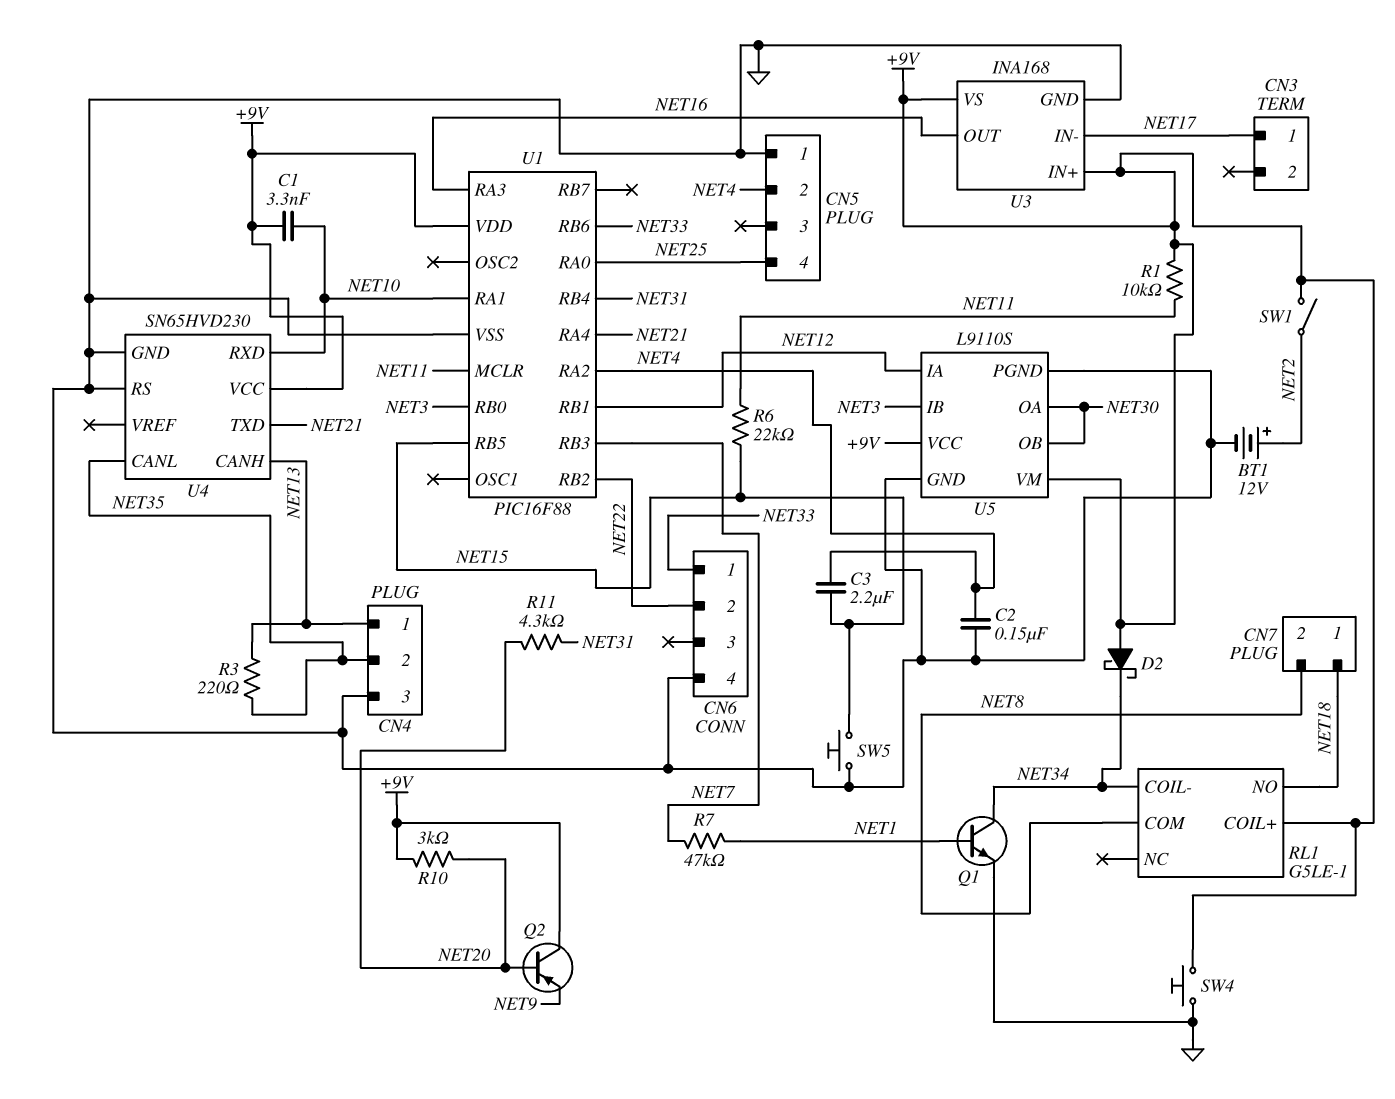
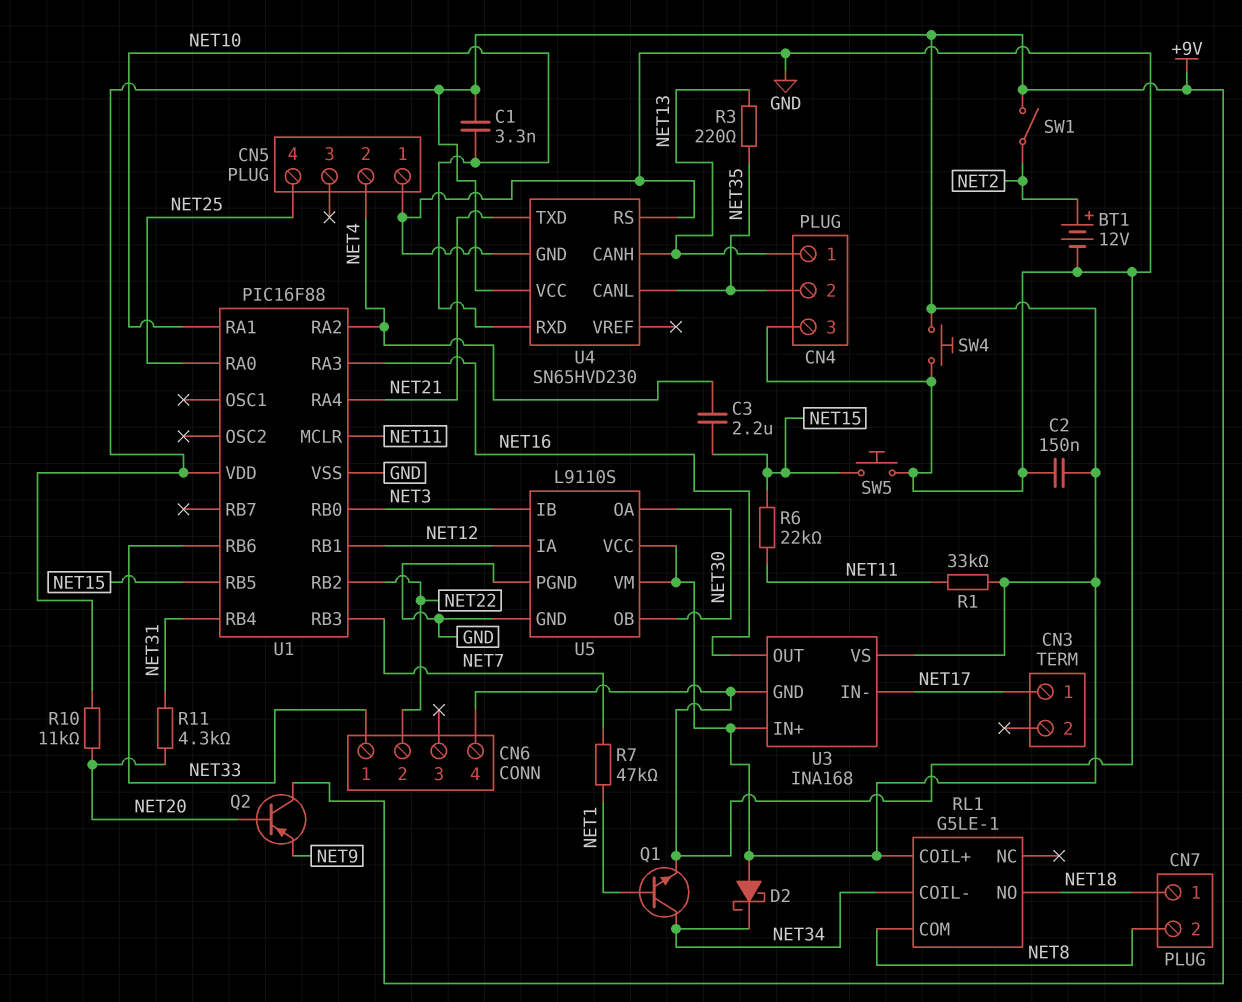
C2: 150nF (GND, NET4) -> 150nF (+9V, GND)
R1: 10k (+9V, NET11) -> 33k (+9V, NET11)
R10: 3k (+9V, NET20) -> 11k (+9V, NET20)

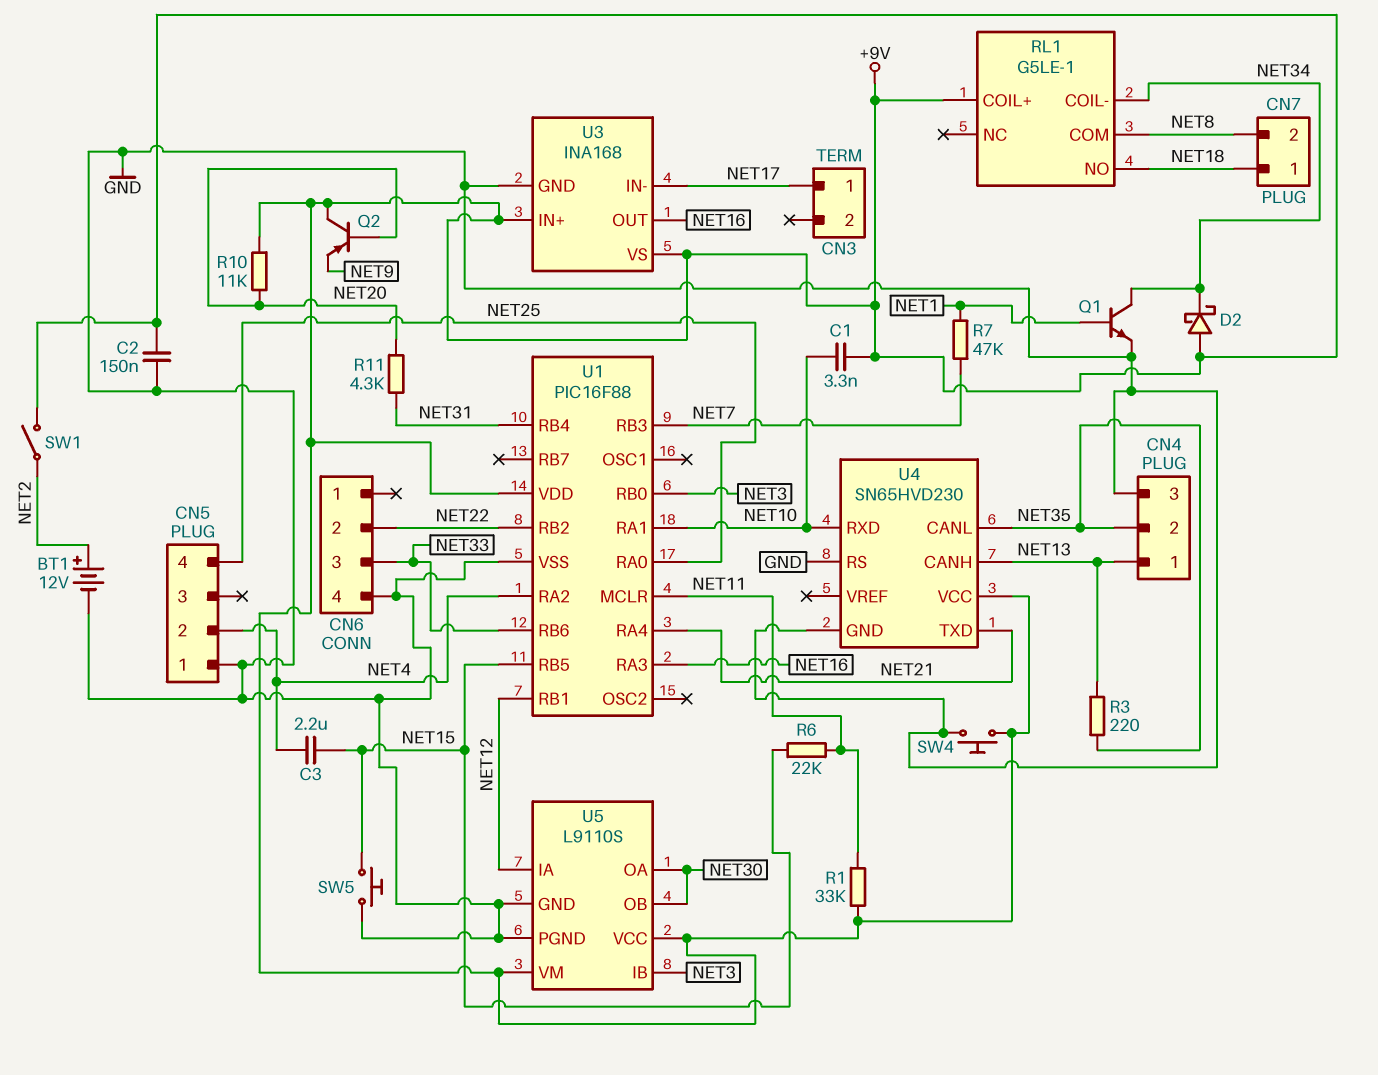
CN6 pin 1: NET33 -> none
CN6 pin 3: none -> NET33

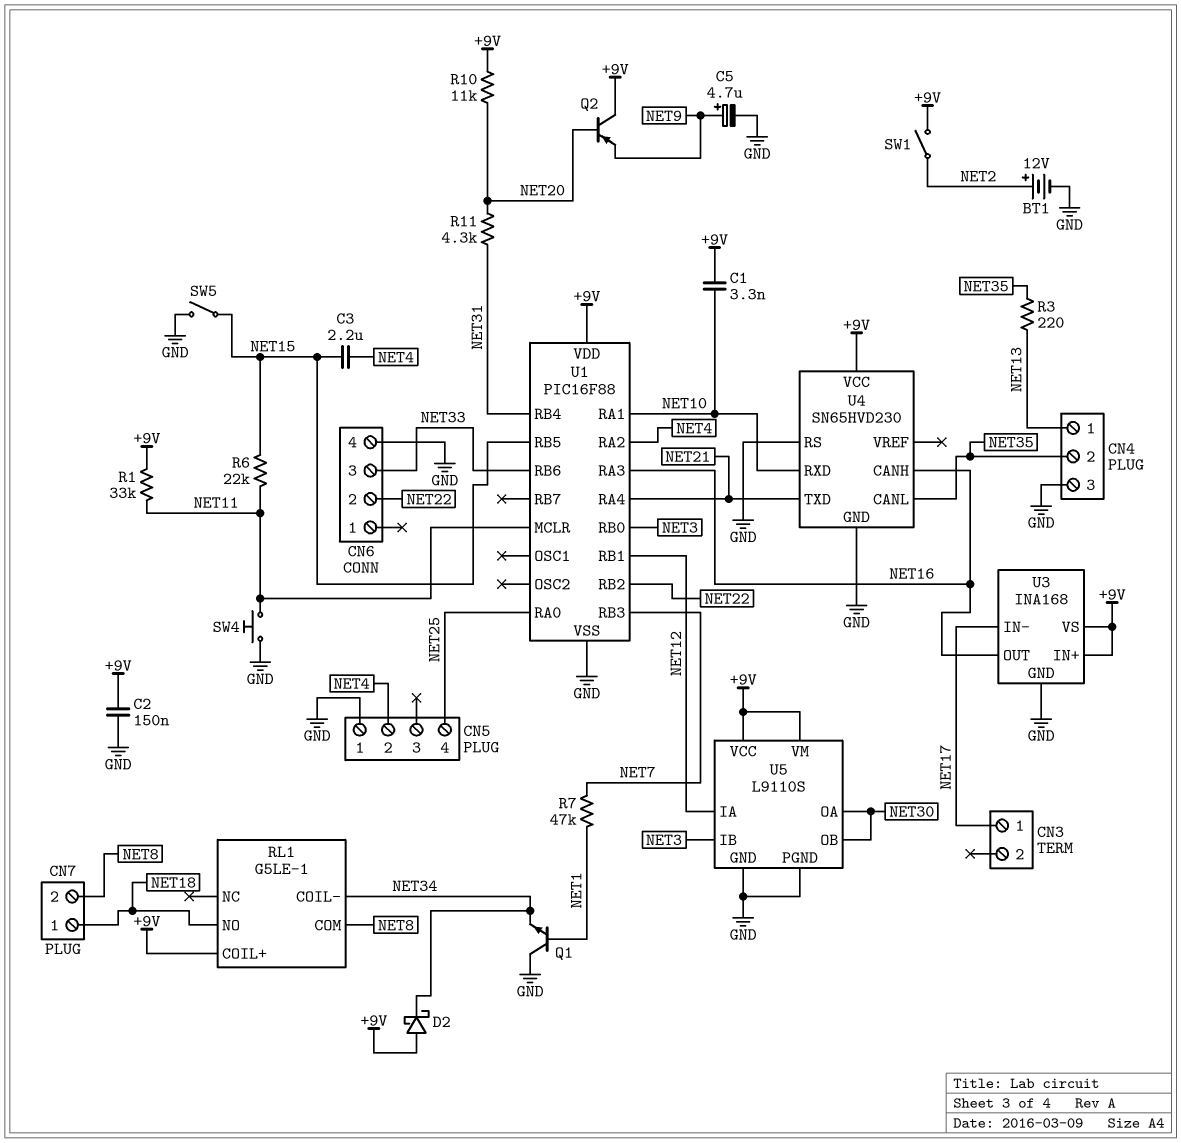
C5: none -> 4.7uF (plus NET9, minus GND)
Q1: NPN (B NET1, C NET34, E GND) -> NPN (B NET1, C GND, E NET34)
SW4: button (+9V, GND) -> button (GND, NET11)
SW5: button (GND, NET15) -> switch (GND, NET15)
U4 pin CANH: NET13 -> NET16

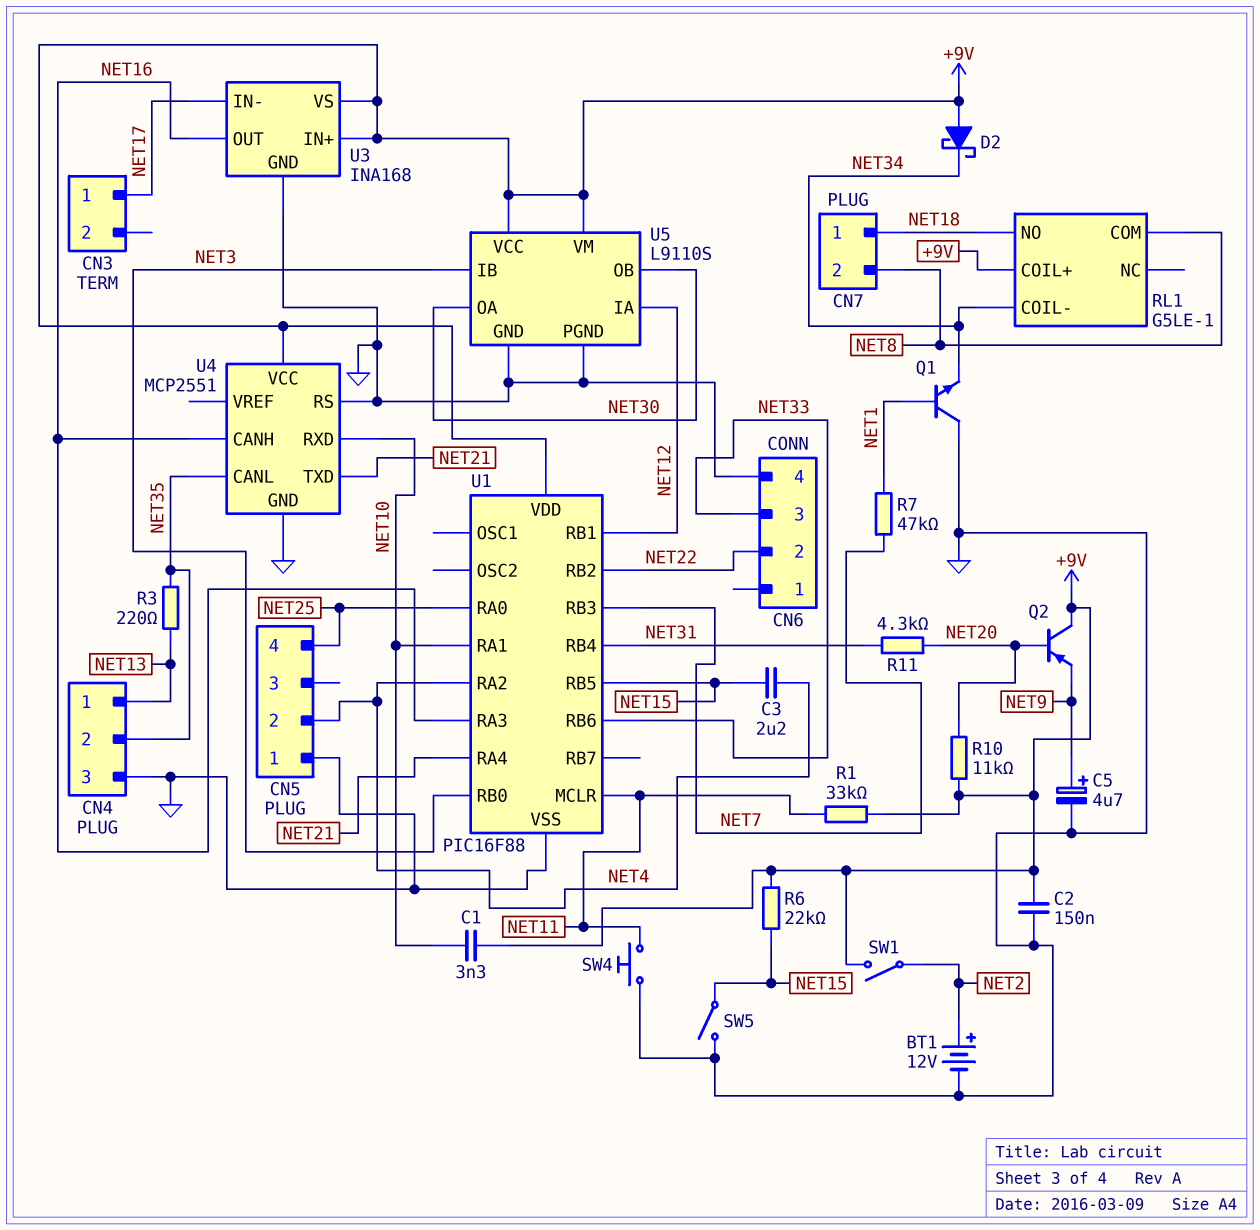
R6: 22k (NET11, NET15) -> 22k (+9V, NET15)
U4: SN65HVD230 -> MCP2551

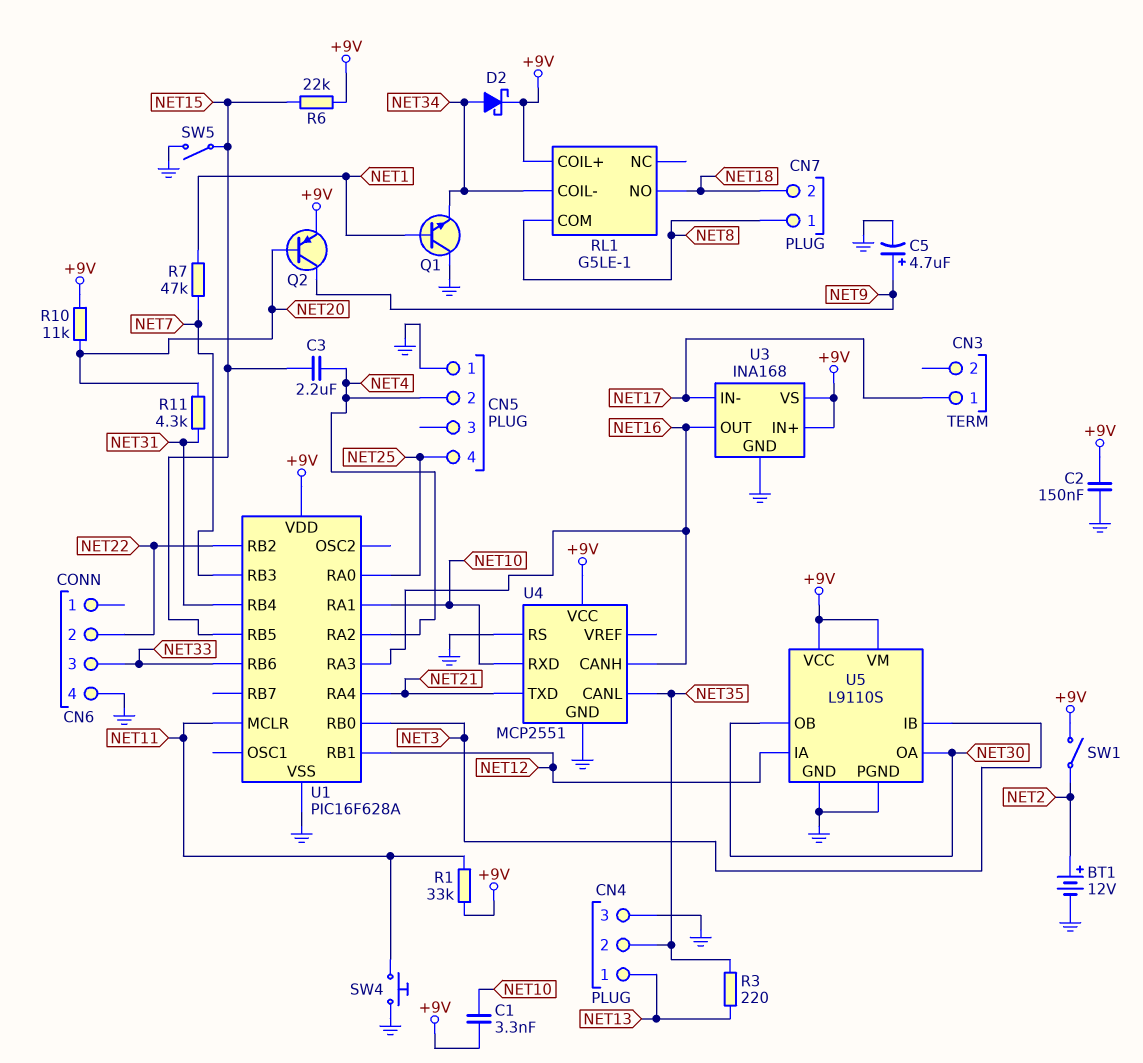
CN7 pin 1: NET18 -> NET8
CN7 pin 2: NET8 -> NET18
D2: schottky (A +9V, K NET34) -> schottky (A NET34, K +9V)
Q2: PNP (B NET20, C +9V, E NET9) -> PNP (B NET20, C NET9, E +9V)
U1: PIC16F88 -> PIC16F628A

